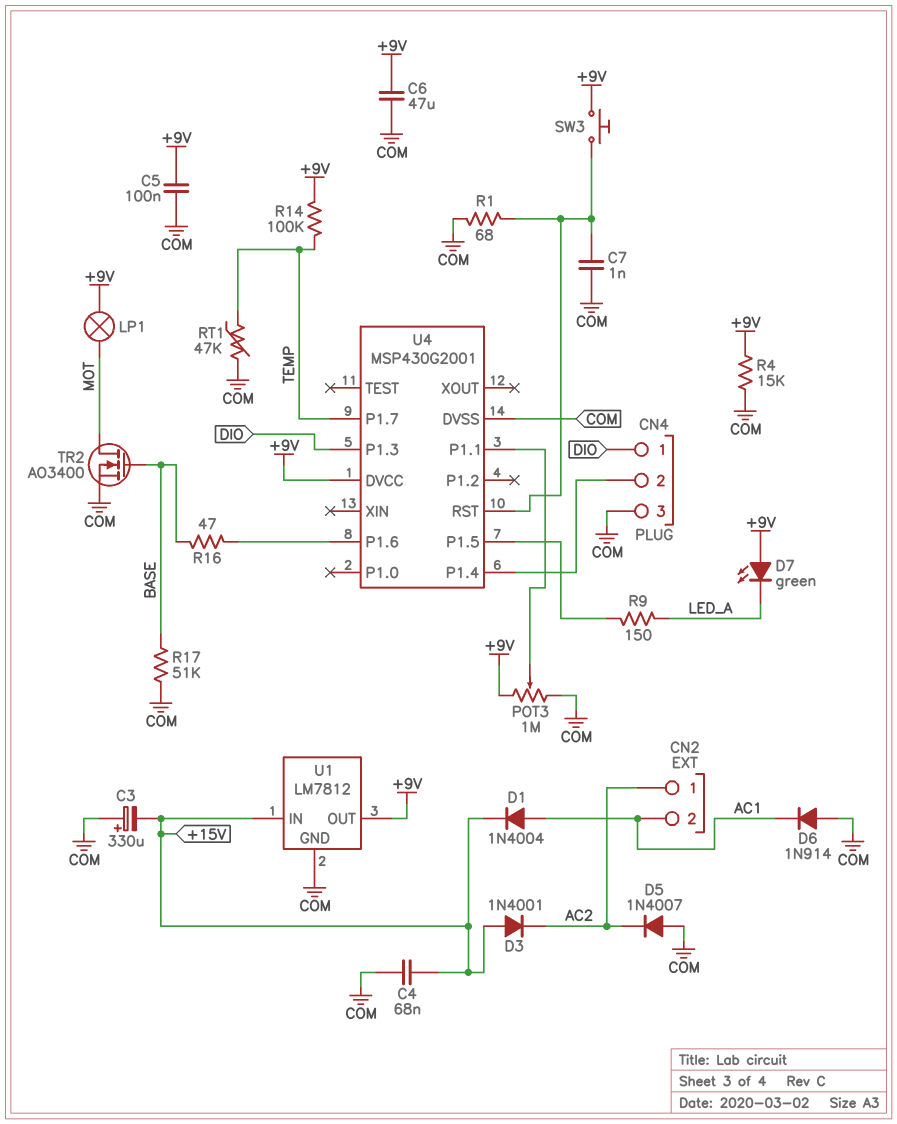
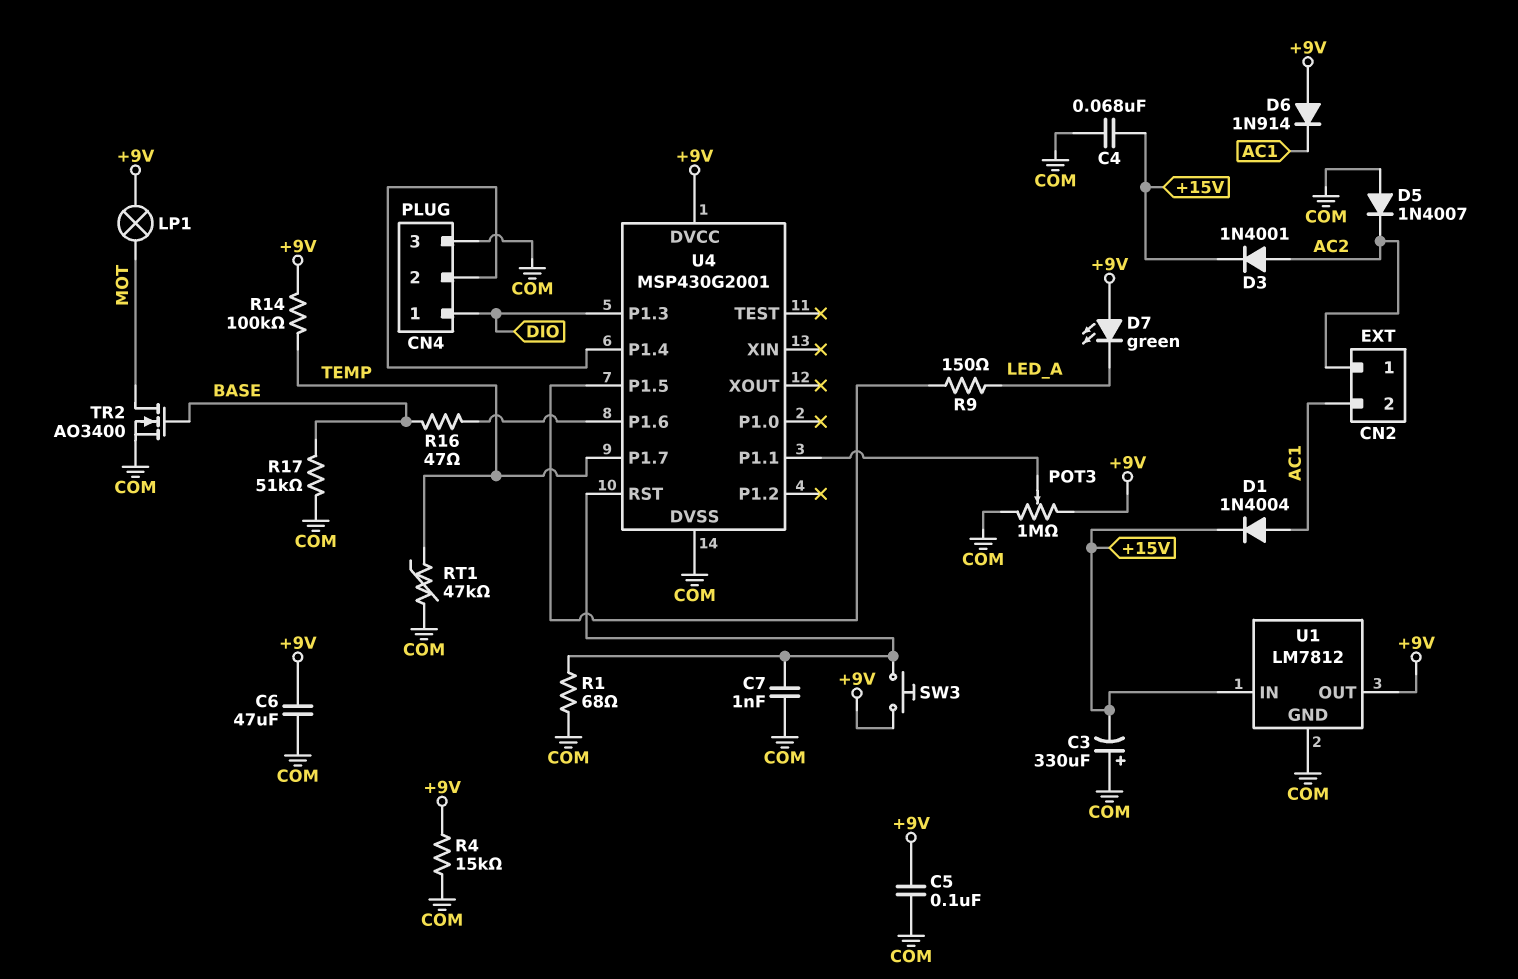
D3: diode 1N4001 (A +15V, K AC2) -> diode 1N4001 (A AC2, K +15V)
D6: diode 1N914 (A COM, K AC1) -> diode 1N914 (A +9V, K AC1)

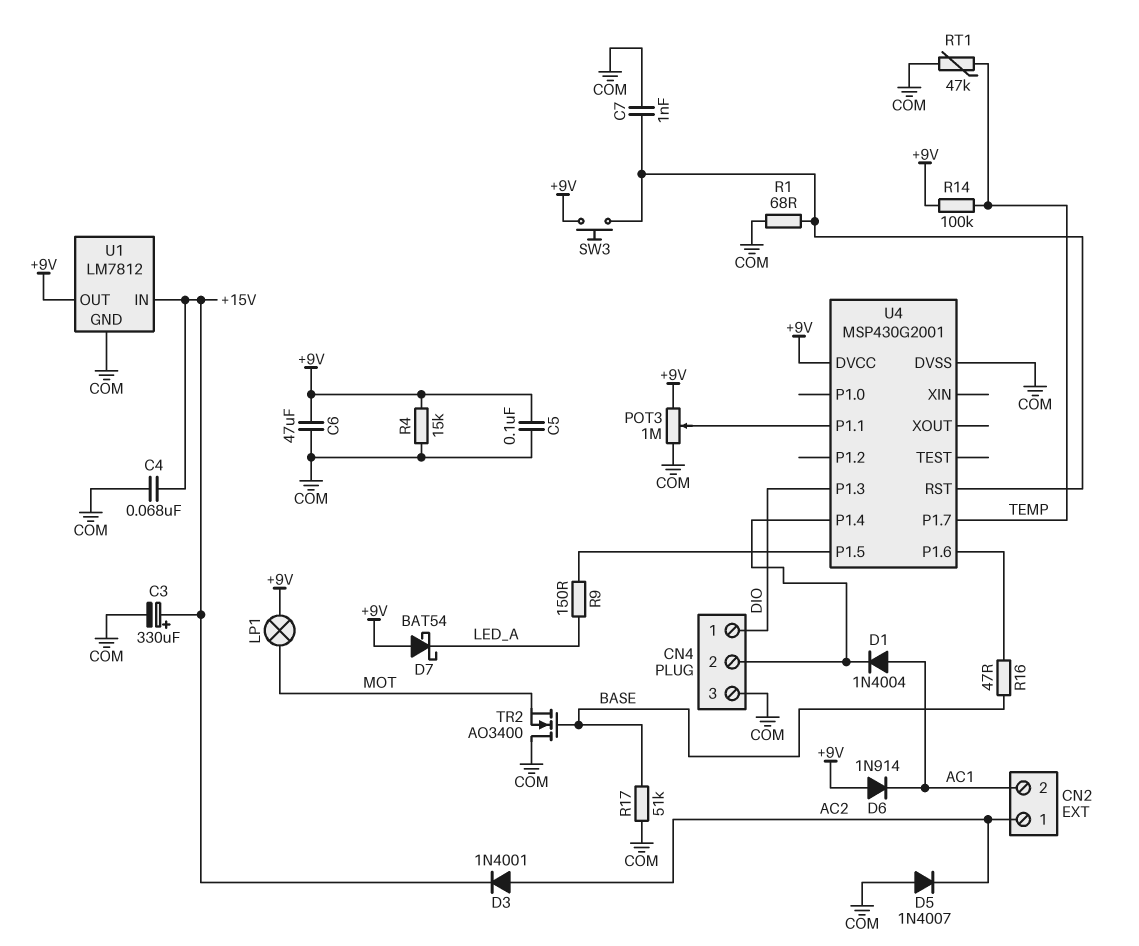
C3: 330uF (plus COM, minus +15V) -> 330uF (plus +15V, minus COM)
D1: diode 1N4004 (A AC1, K +15V) -> diode 1N4004 (A AC1, K CN4/2)
D7: LED green (A +9V, K LED_A) -> schottky BAT54 (A +9V, K LED_A)
TR2: NMOS AO3400 (G BASE, D MOT, S COM) -> NMOS AO3400 (G BASE, D COM, S MOT)

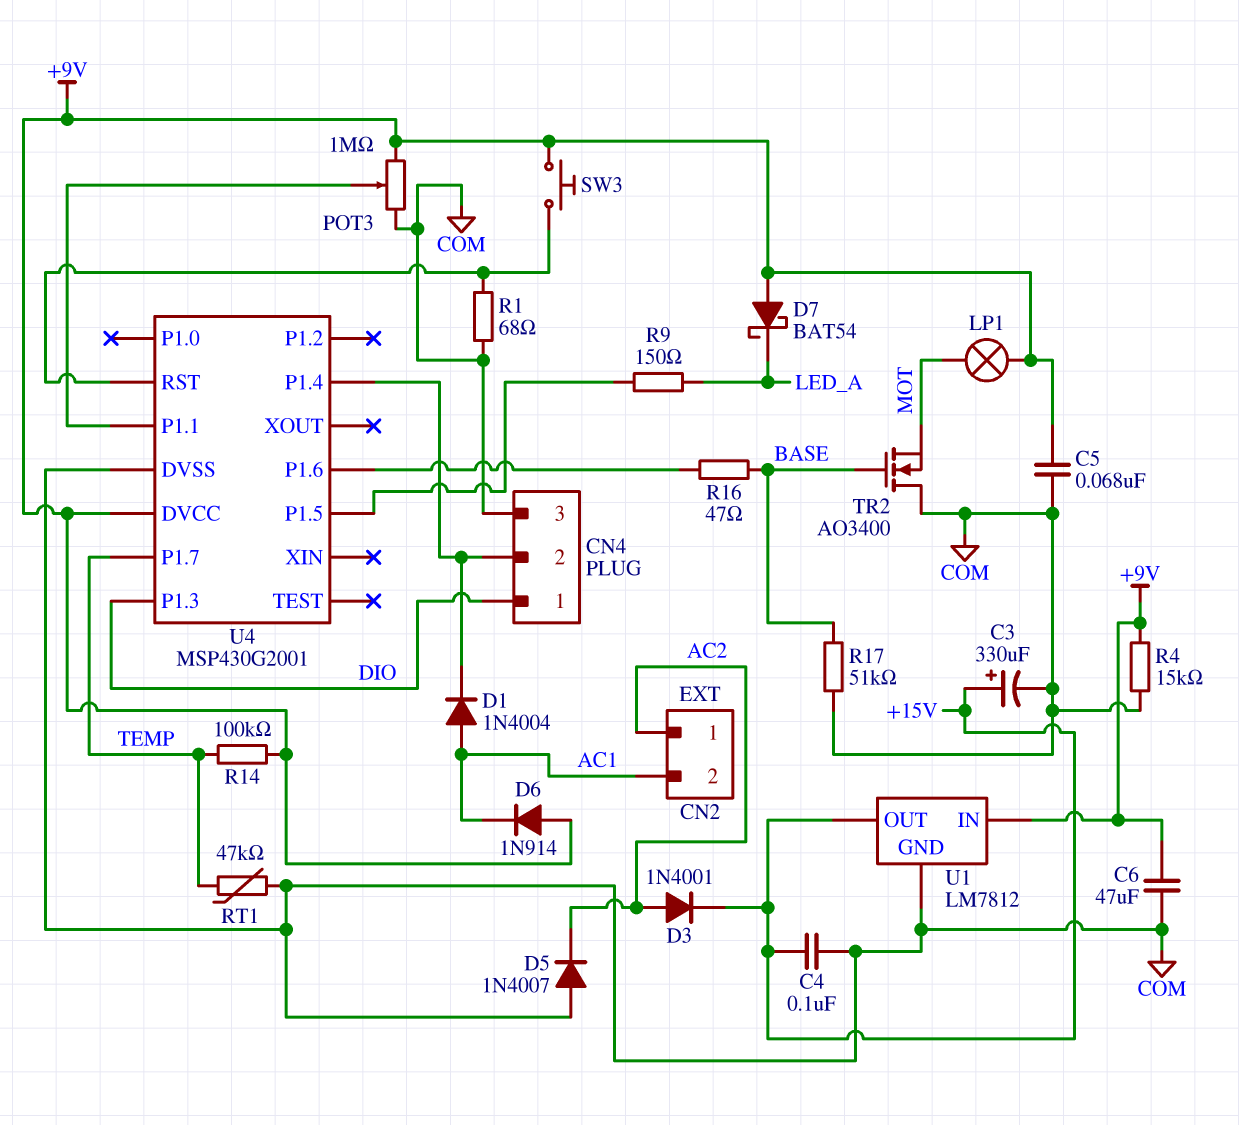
C4: 68nF (+15V, COM) -> 100nF (+15V, COM)
C5: 100nF (+9V, COM) -> 68nF (+9V, COM)
C7: 1nF (COM, U4/RST) -> none
U1 pin IN: +15V -> +9V
U1 pin OUT: +9V -> +15V

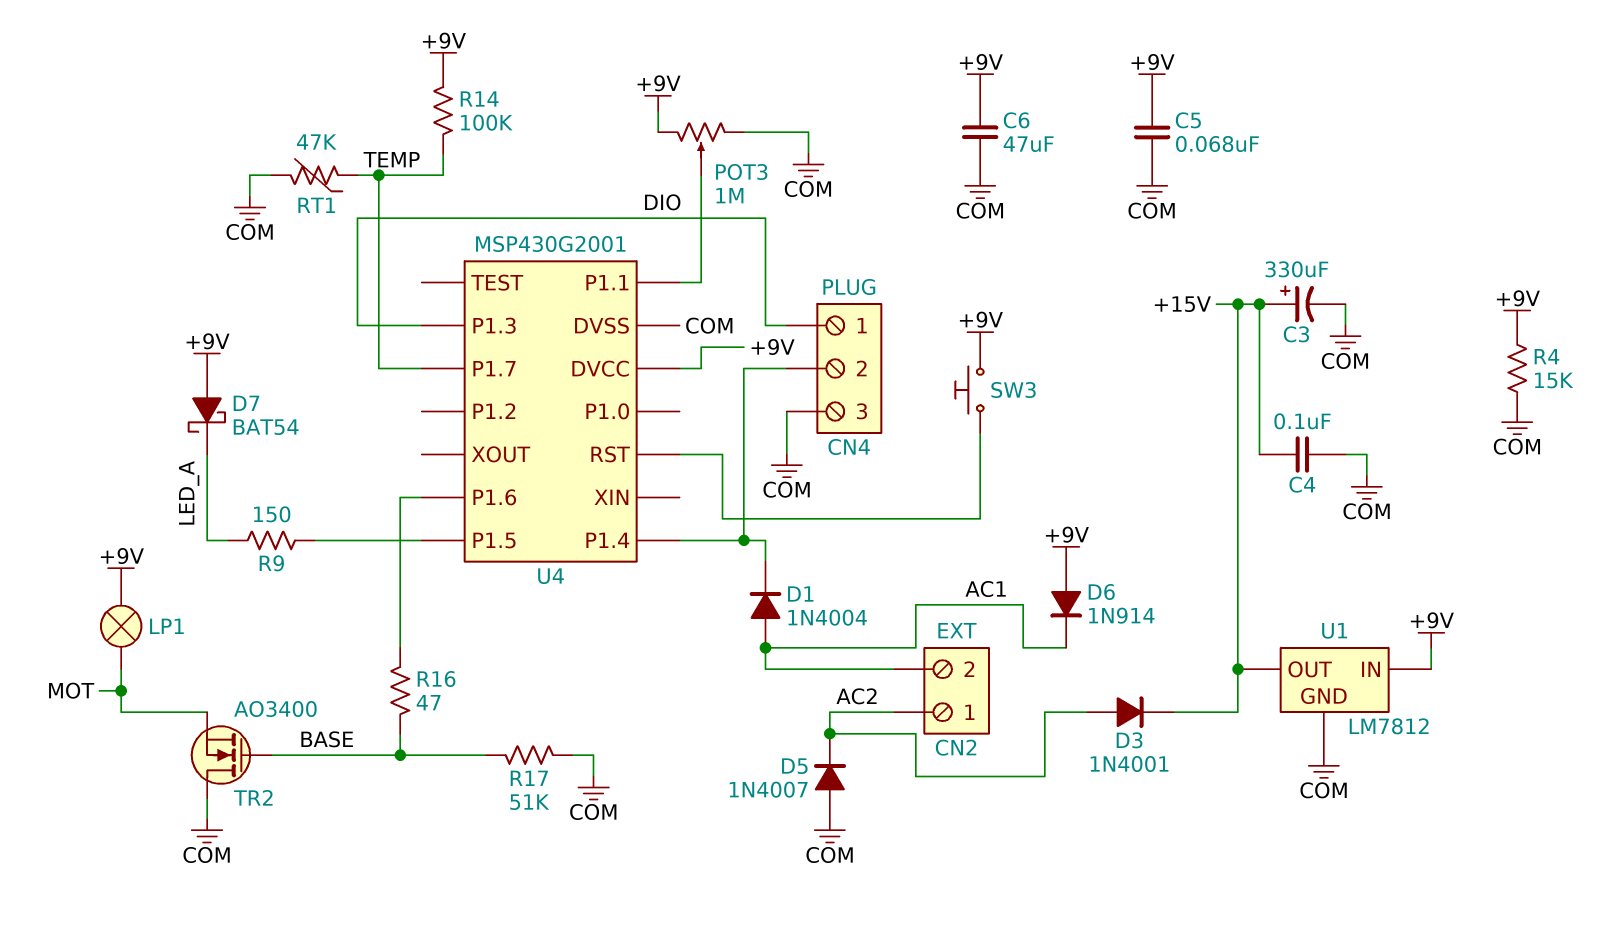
R1: 68 (COM, U4/RST) -> none

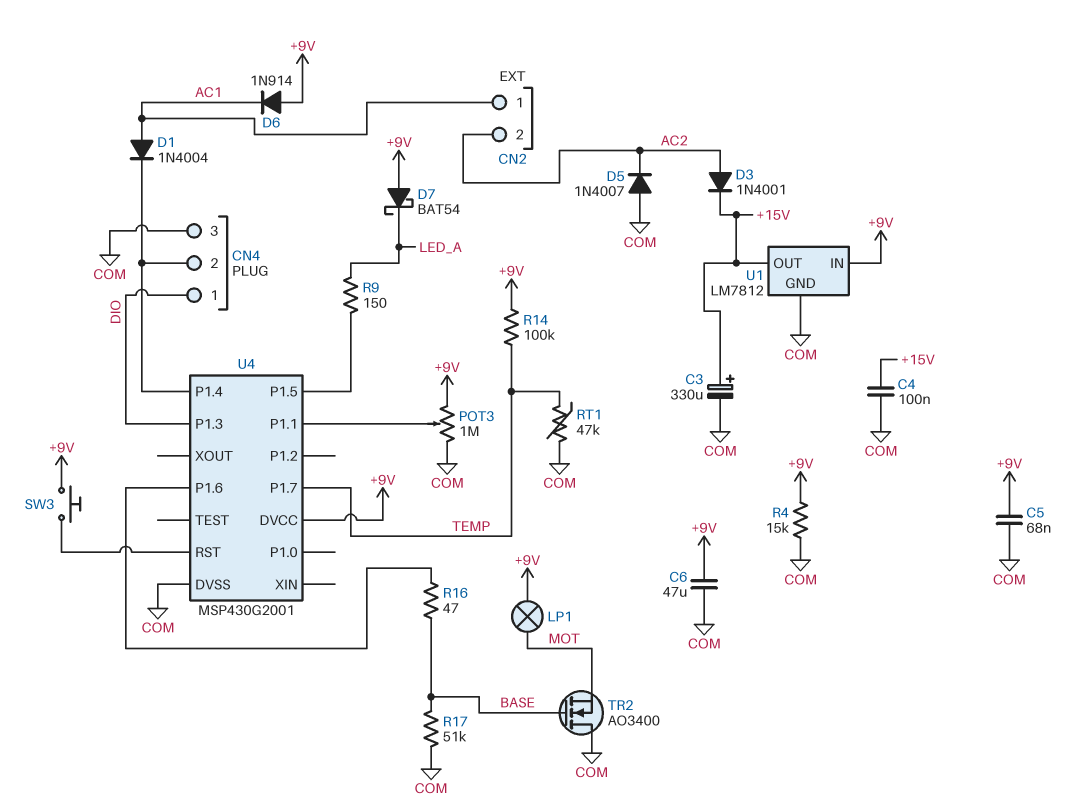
CN2 pin 1: AC2 -> AC1
CN2 pin 2: AC1 -> AC2

